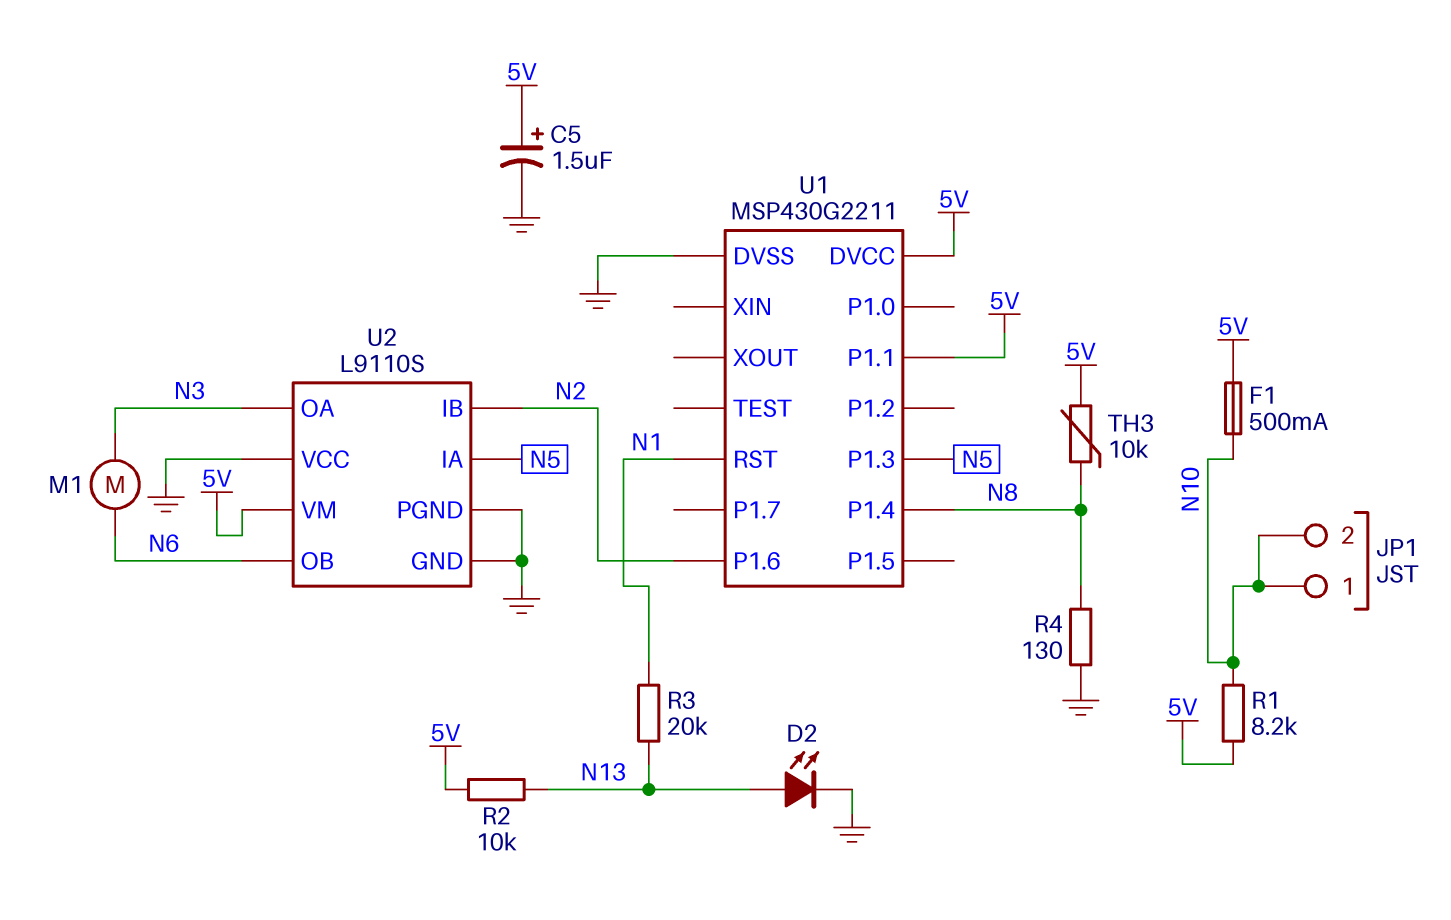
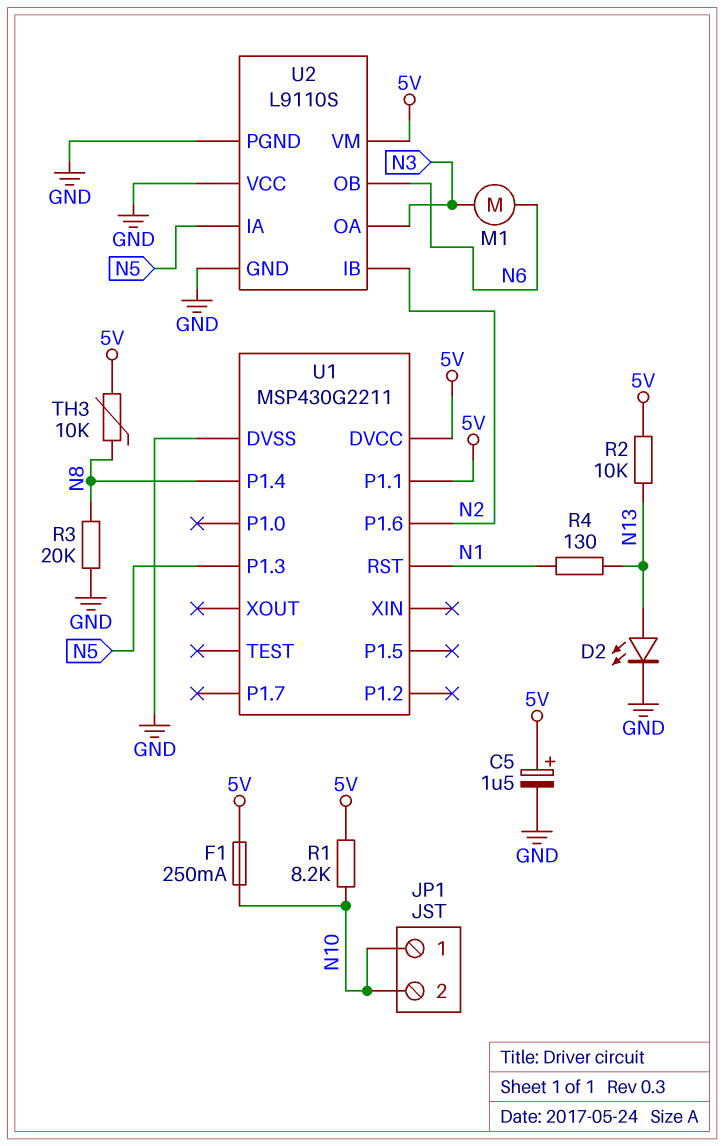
F1: 500mA (5V, N10) -> 250mA (5V, N10)
R3: 20k (N1, N13) -> 20k (GND, N8)
R4: 130 (GND, N8) -> 130 (N1, N13)

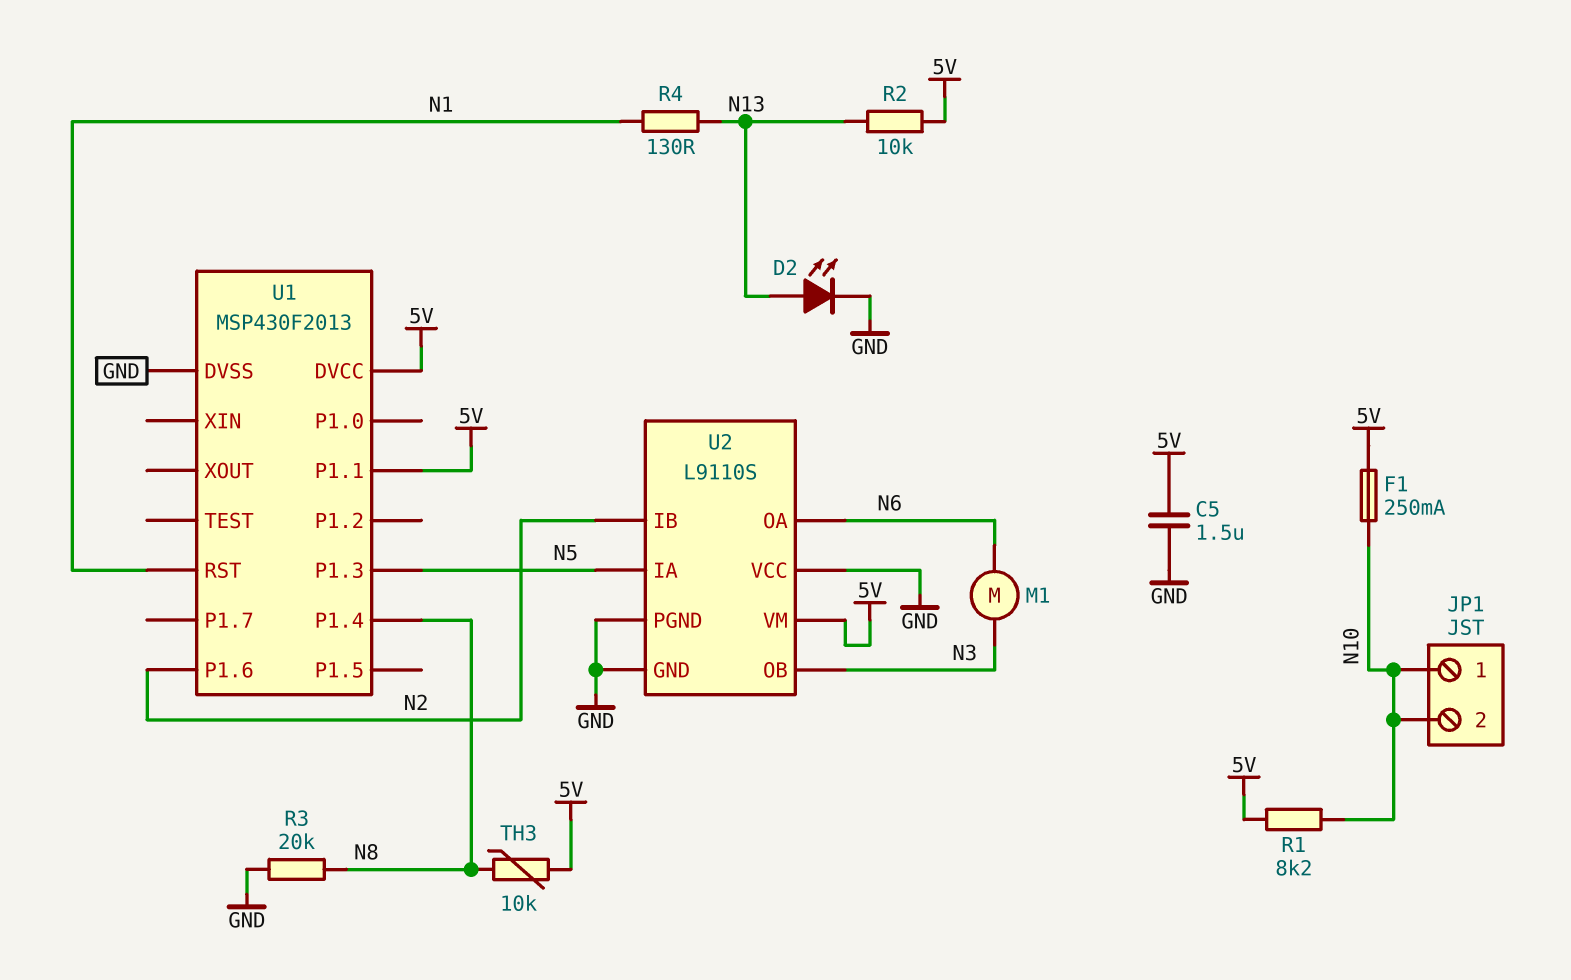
C5: 1.5uF (plus 5V, minus GND) -> 1.5uF (5V, GND)
U1: MSP430G2211 -> MSP430F2013
U2 pin OA: N3 -> N6
U2 pin OB: N6 -> N3

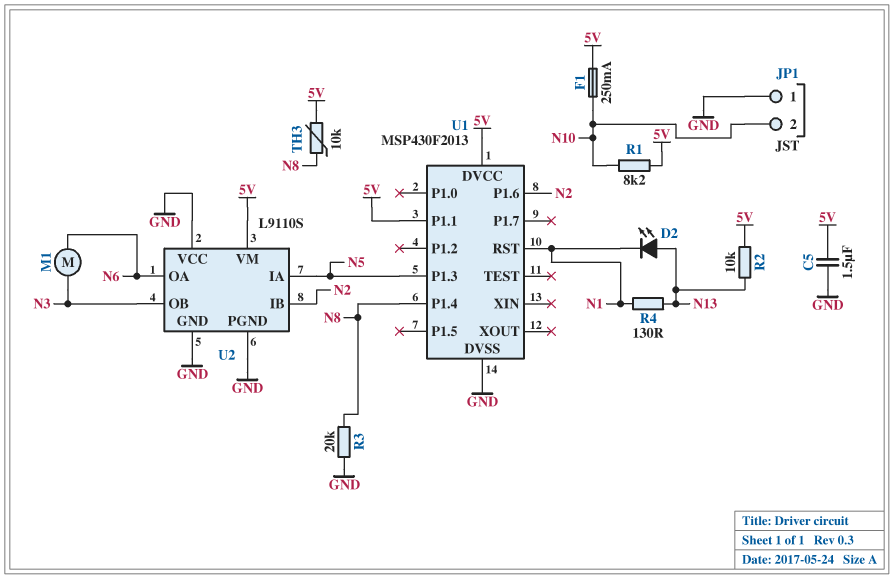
D2: LED (A N13, K GND) -> LED (A N13, K N1)
JP1 pin 1: N10 -> GND

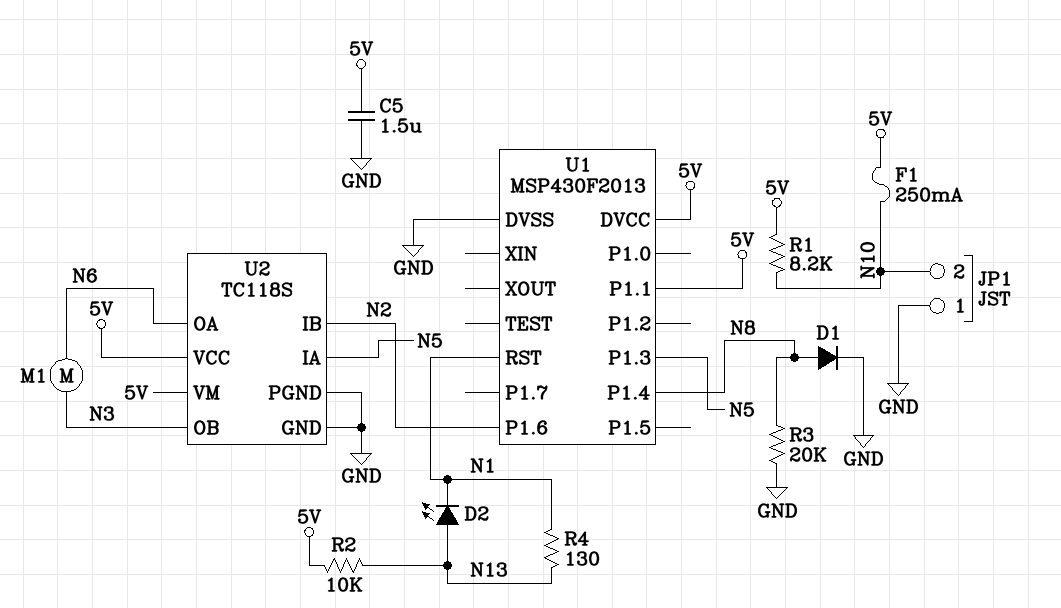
D1: none -> diode (A N8, K GND)
TH3: 10k (5V, N8) -> none
U2: L9110S -> TC118S
U2 pin VCC: GND -> 5V

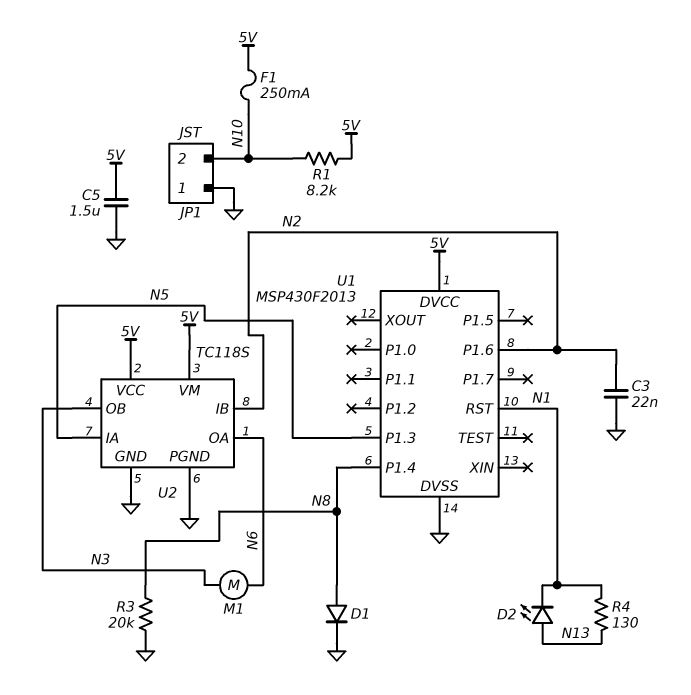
C3: none -> 22nF (GND, N2)
R2: 10k (5V, N13) -> none
U1 pin P1.1: 5V -> none

